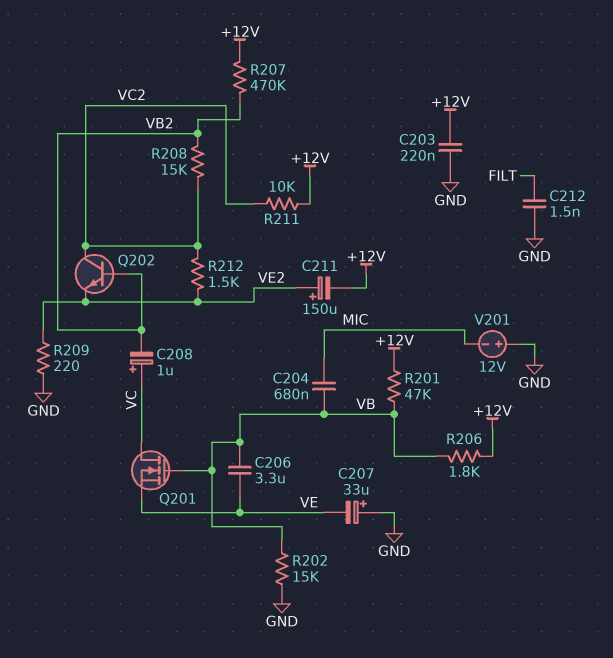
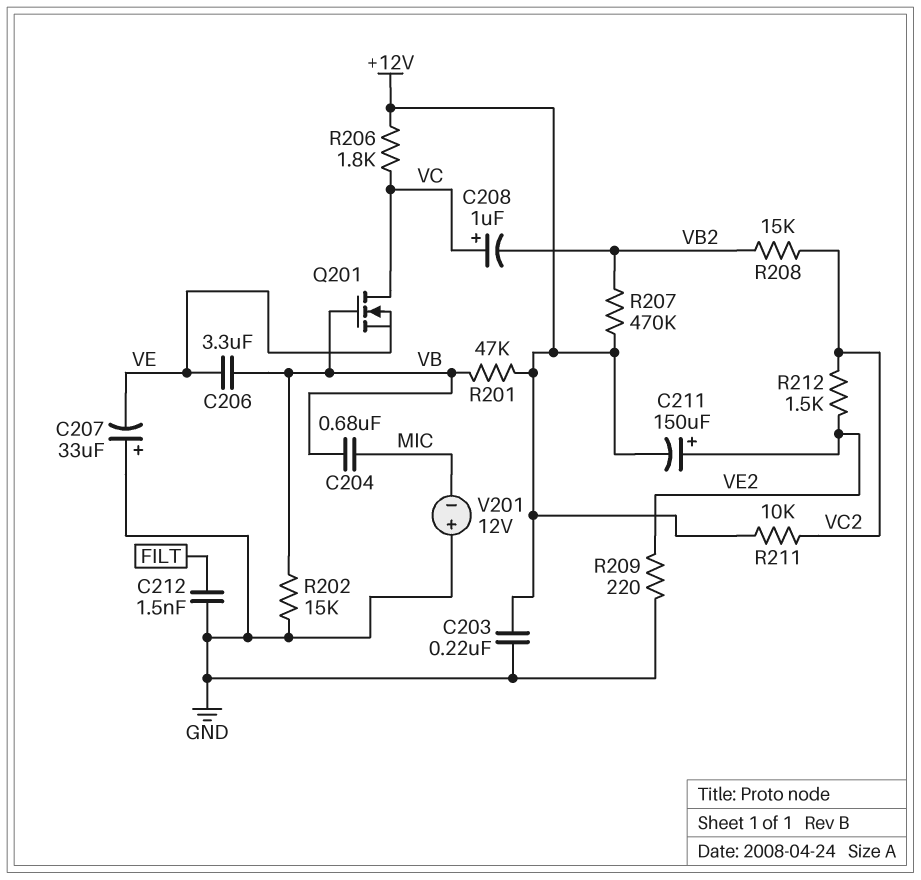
Q202: NPN (B VB2, C VC2, E VE2) -> none
R206: 1.8k (+12V, VB) -> 1.8k (+12V, VC)

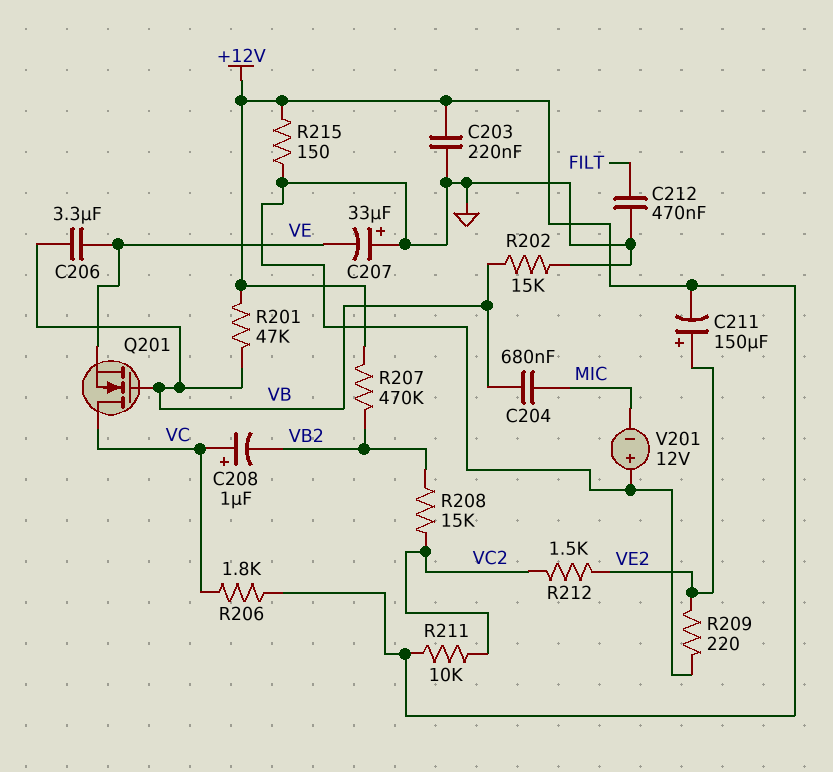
C212: 1.5nF (FILT, GND) -> 470nF (FILT, GND)
R215: none -> 150 (+12V, GND)

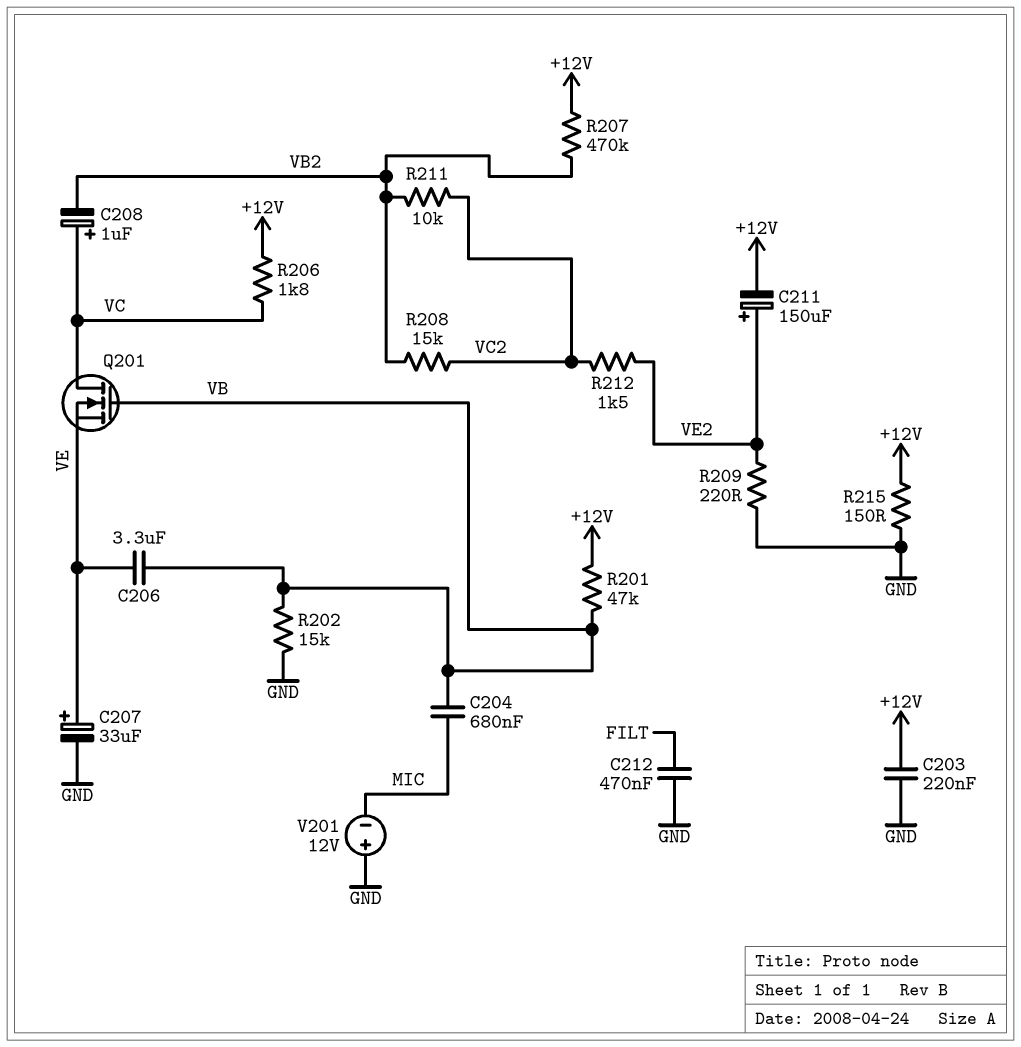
C207: 33uF (plus GND, minus VE) -> 33uF (plus VE, minus GND)
R211: 10k (+12V, VC2) -> 10k (VB2, VC2)

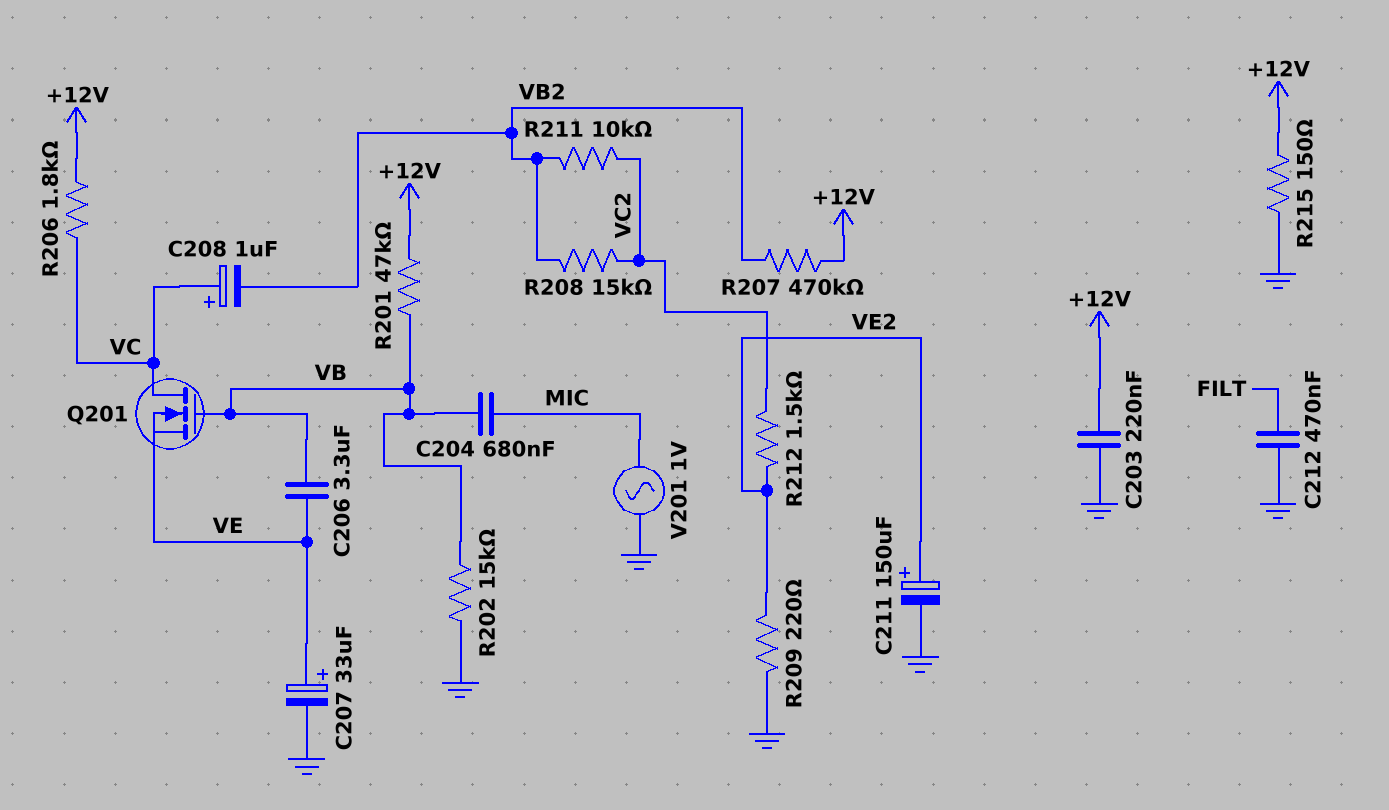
C211: 150uF (plus VE2, minus +12V) -> 150uF (plus VE2, minus GND)
V201: 12V (plus GND, minus MIC) -> AC 1V (GND, MIC)

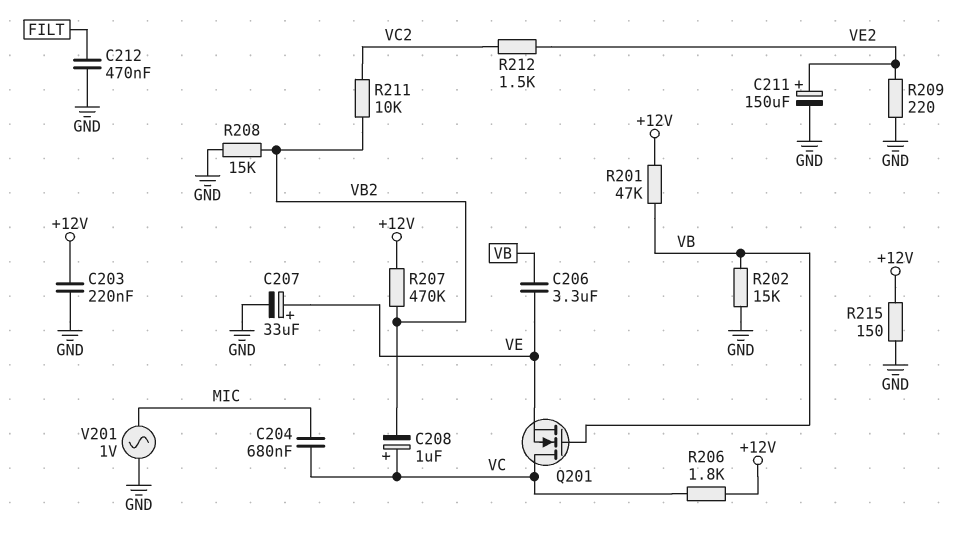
C204: 680nF (MIC, VB) -> 680nF (MIC, VC)
R208: 15k (VB2, VC2) -> 15k (GND, VB2)

